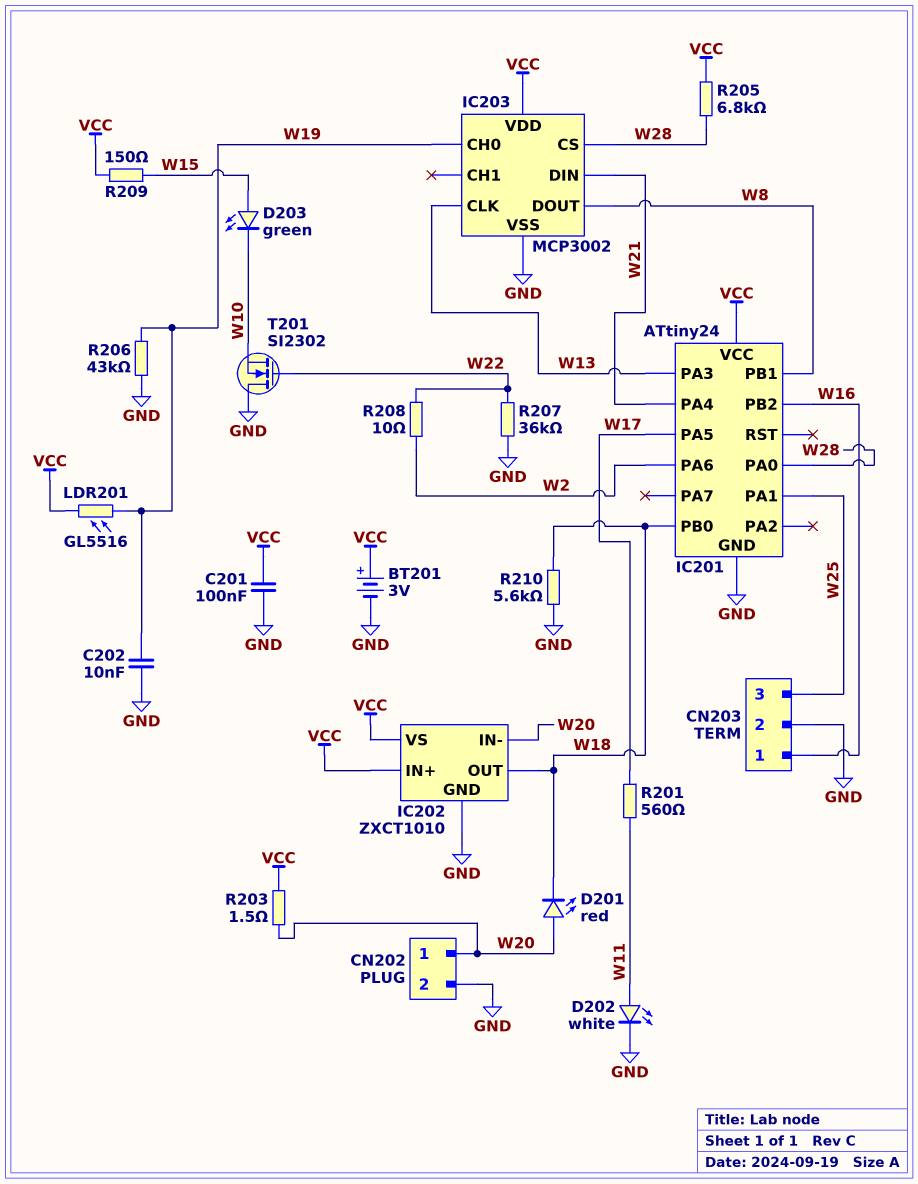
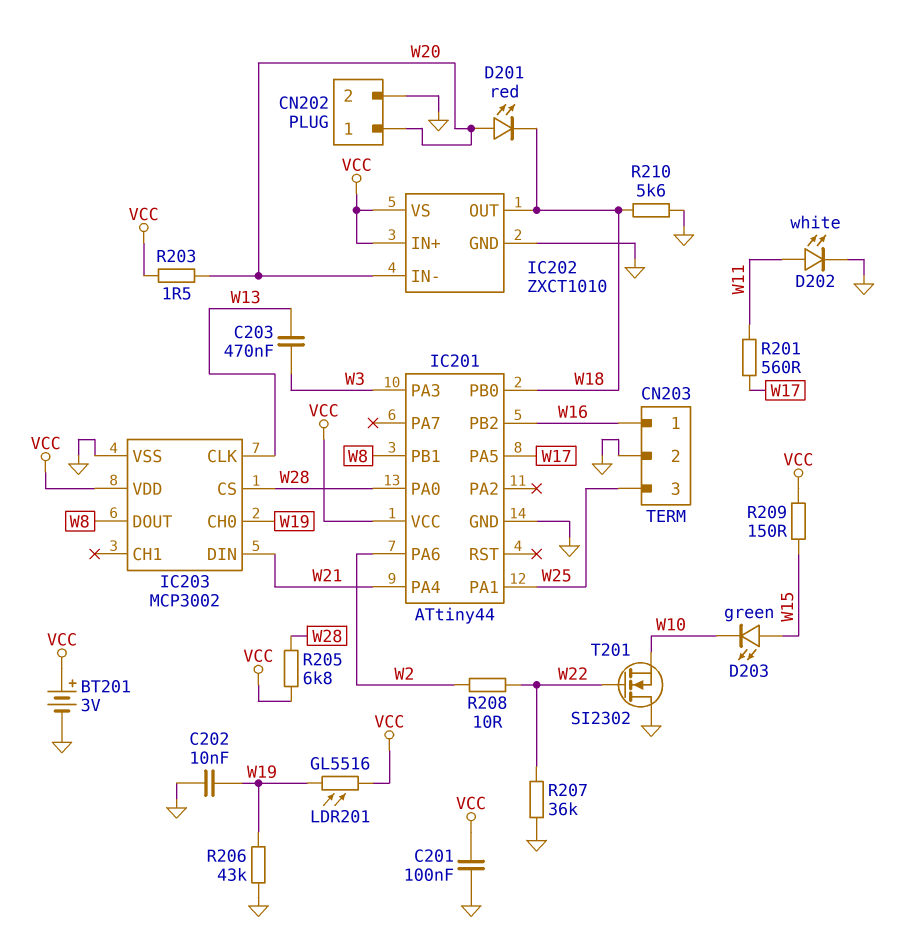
C203: none -> 470nF (W3, W13)
IC201: ATtiny24 -> ATtiny44
IC201 pin PA3: W13 -> W3

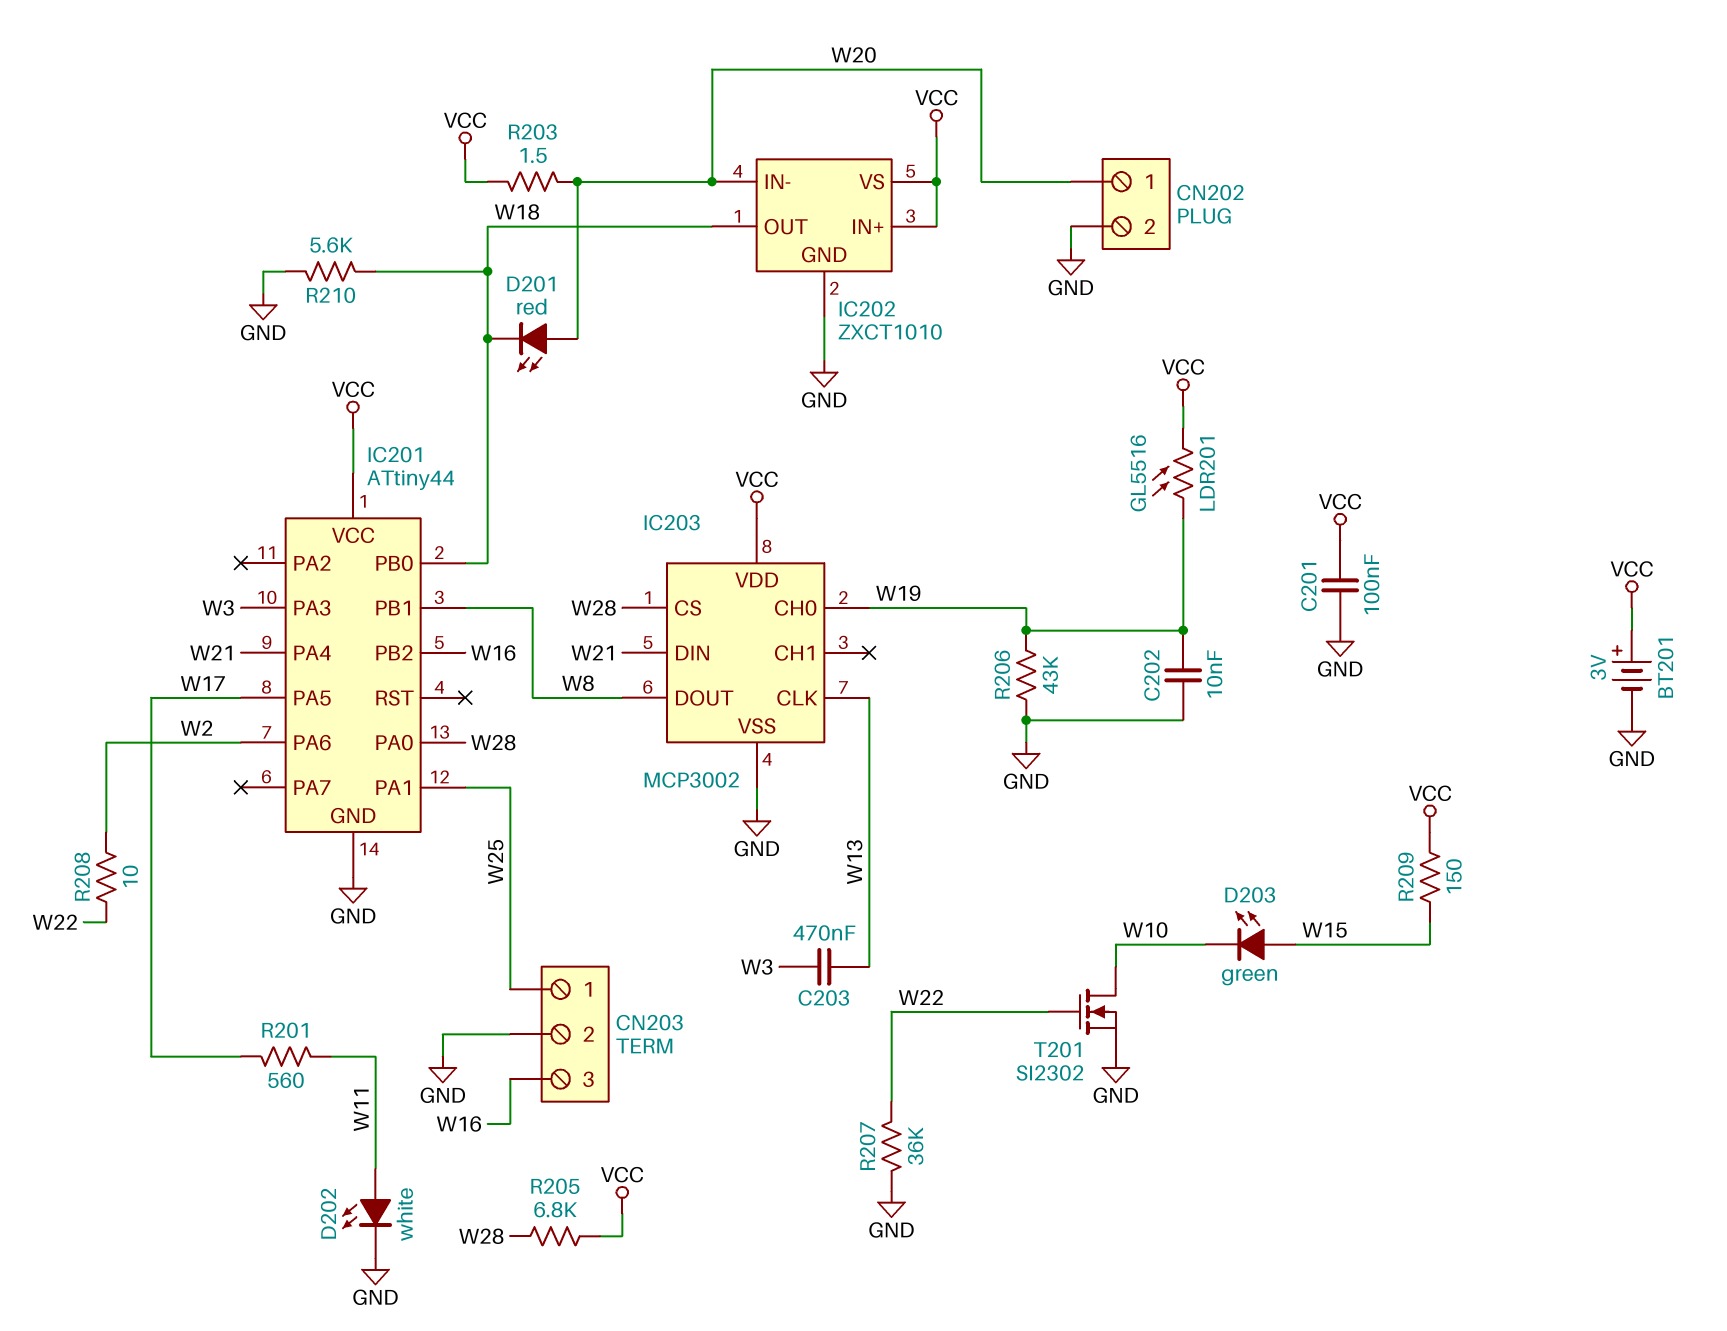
CN203 pin 1: W16 -> W25
CN203 pin 3: W25 -> W16
T201: NMOS SI2302 (G W22, D GND, S W10) -> NMOS SI2302 (G W22, D W10, S GND)

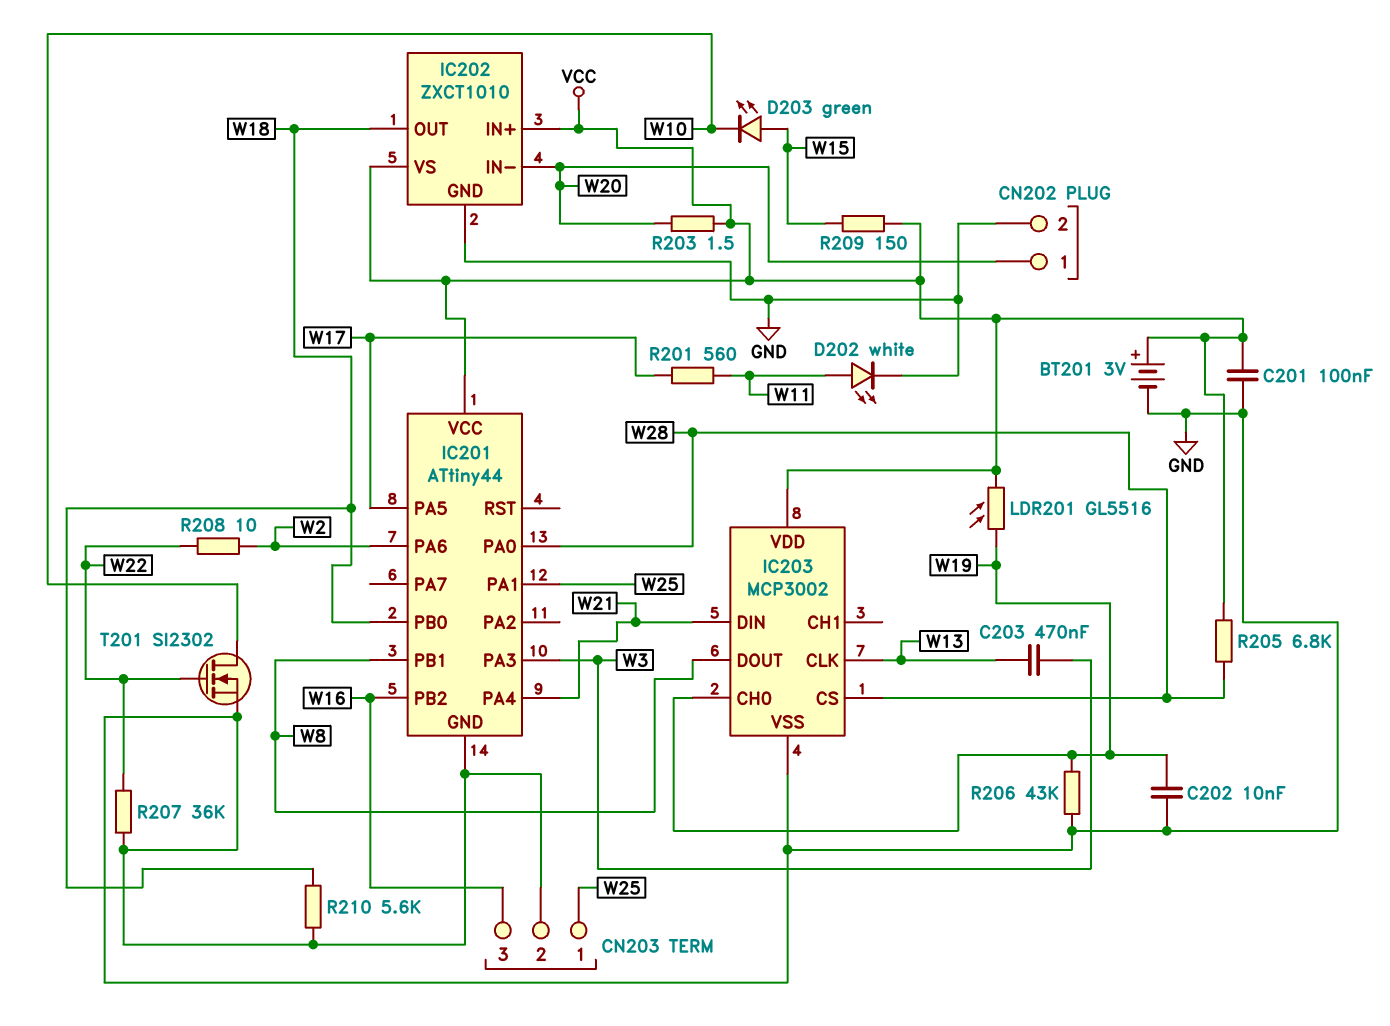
D201: LED red (A W20, K W18) -> none

